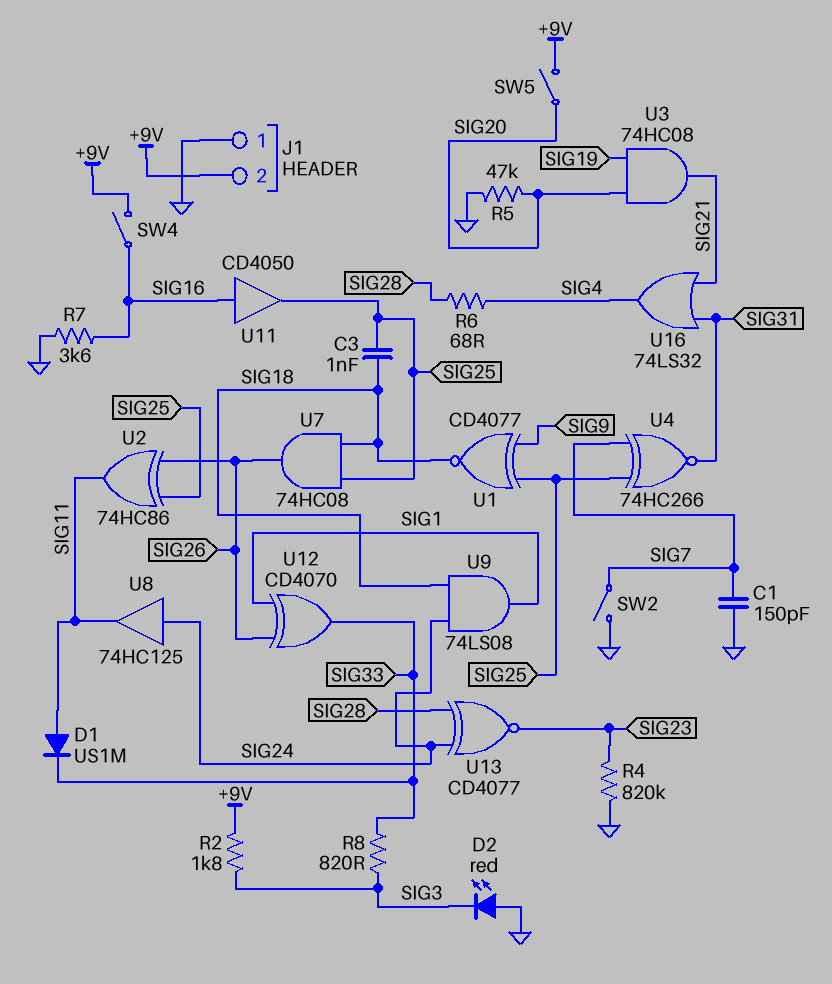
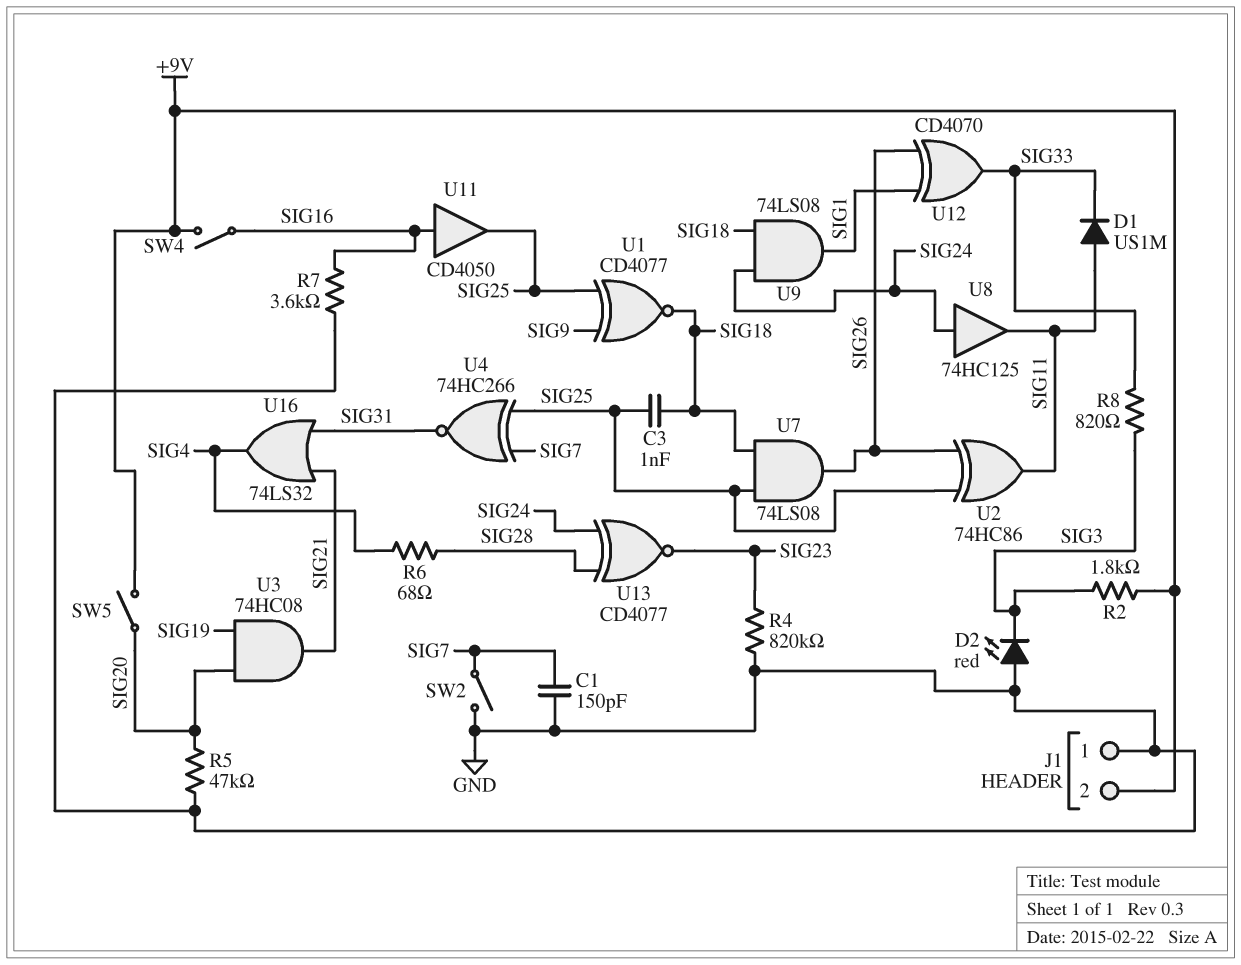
U7: AND 74HC08 (in SIG18, in SIG25, out SIG26) -> AND 74LS08 (in SIG18, in SIG25, out SIG26)

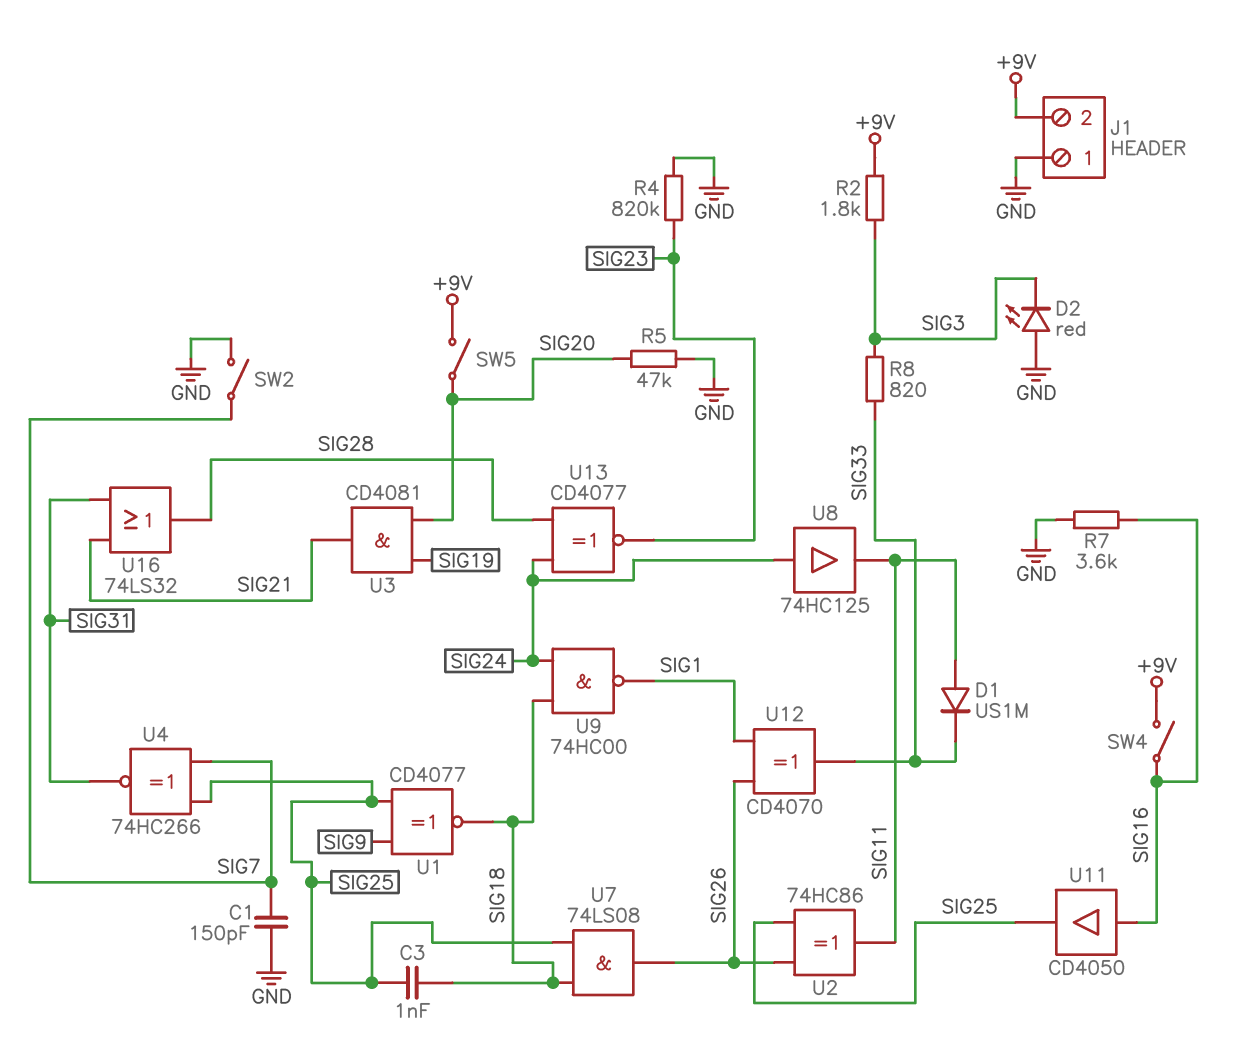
R6: 68 (SIG4, SIG28) -> none
U3: AND 74HC08 (in SIG19, in SIG20, out SIG21) -> AND CD4081 (in SIG19, in SIG20, out SIG21)
U9: AND 74LS08 (in SIG18, in SIG24, out SIG1) -> NAND 74HC00 (in SIG18, in SIG24, out SIG1)
U16: OR 74LS32 (in SIG21, in SIG31, out SIG4) -> OR 74LS32 (in SIG21, in SIG31, out SIG28)

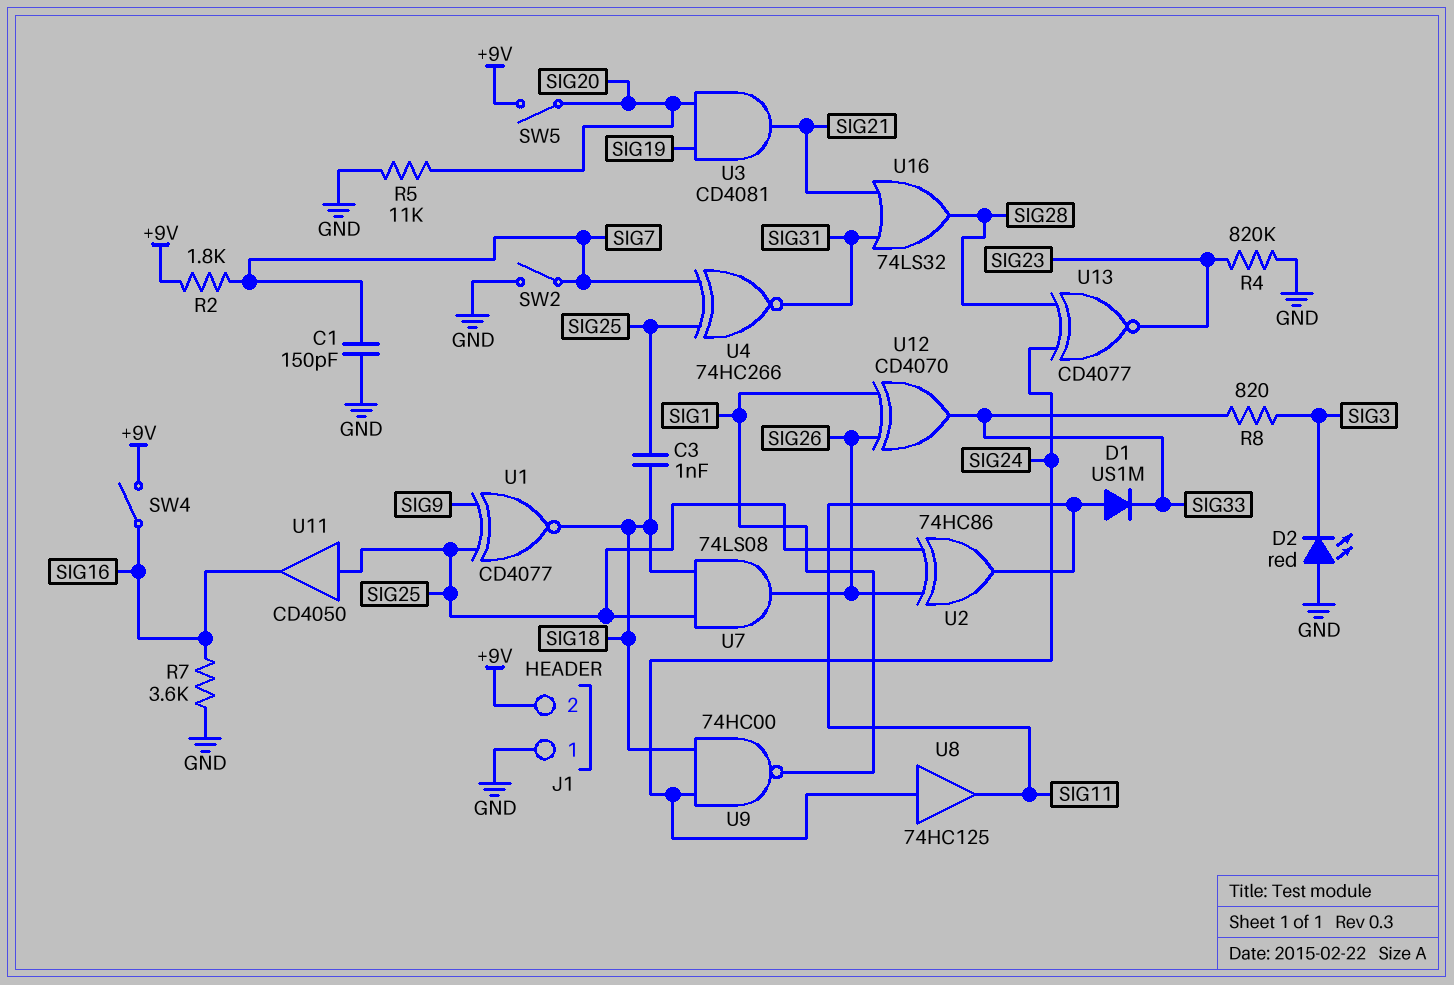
R2: 1.8k (+9V, SIG3) -> 1.8k (+9V, SIG7)
R5: 47k (GND, SIG20) -> 11k (GND, SIG20)
U11: buffer CD4050 (in SIG16, out SIG25) -> buffer CD4050 (in SIG25, out SIG16)

